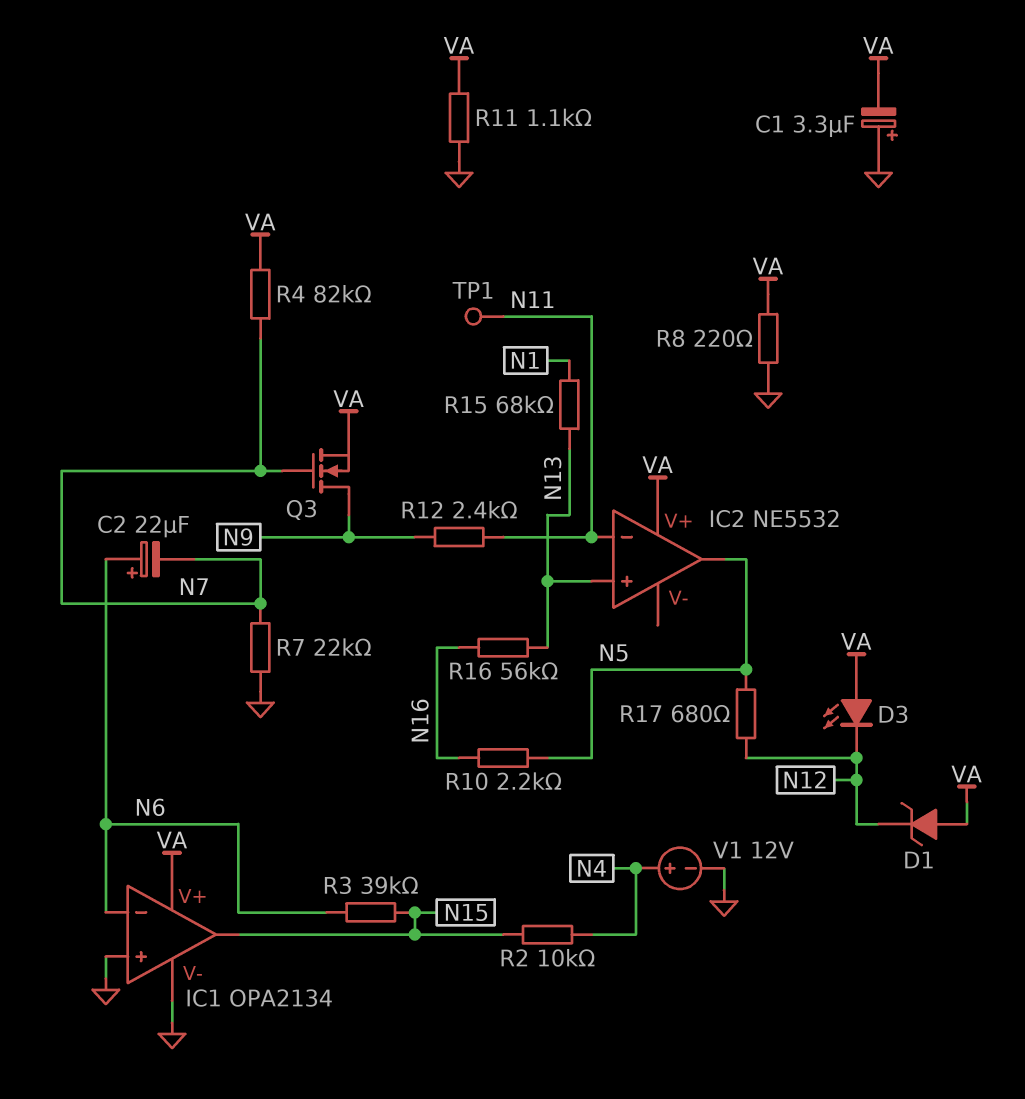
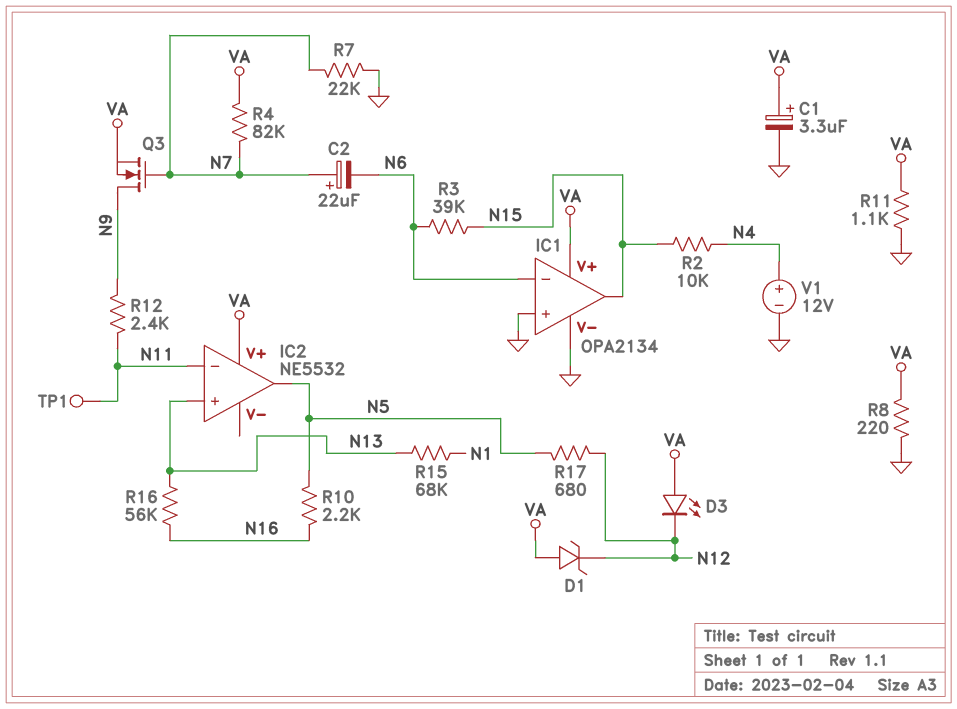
C1: 3.3uF (plus GND, minus VA) -> 3.3uF (plus VA, minus GND)
C2: 22uF (plus N6, minus N7) -> 22uF (plus N7, minus N6)

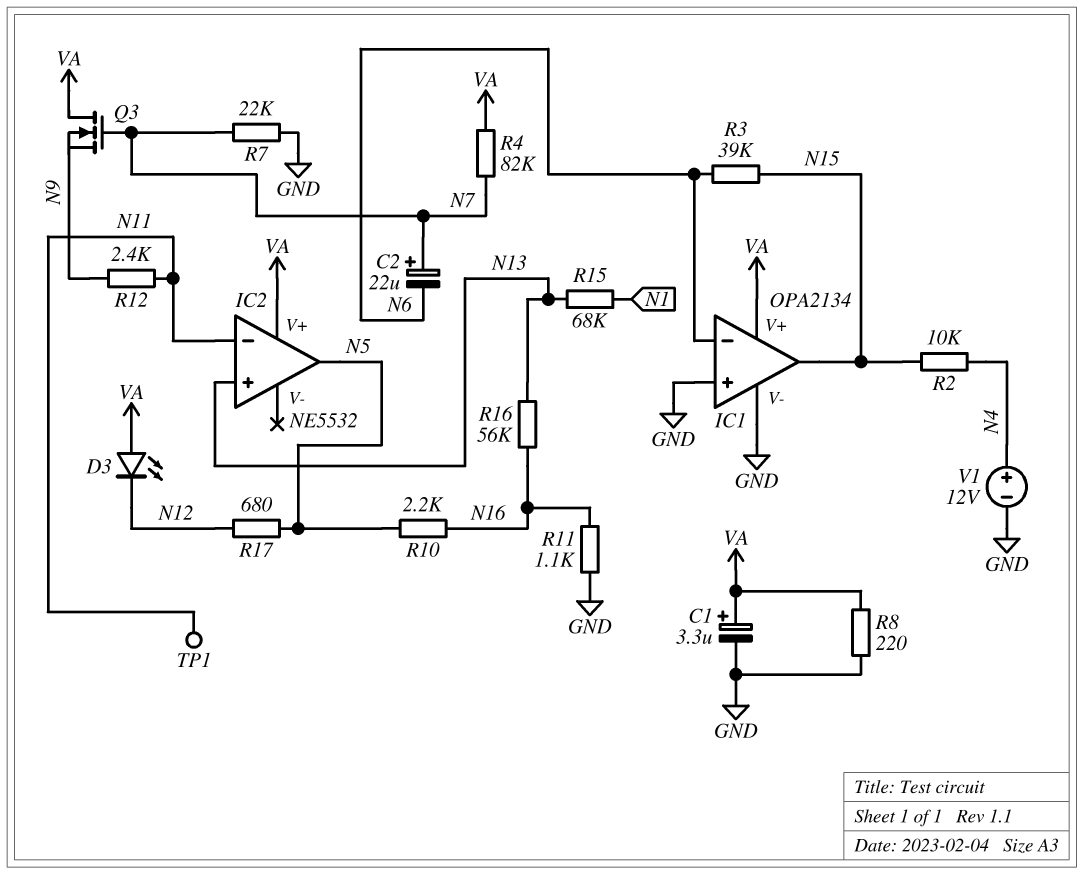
D1: zener (A VA, K N12) -> none
Q3: NMOS (G N7, D N9, S VA) -> NMOS (G N7, D VA, S N9)
R11: 1.1k (GND, VA) -> 1.1k (GND, N16)

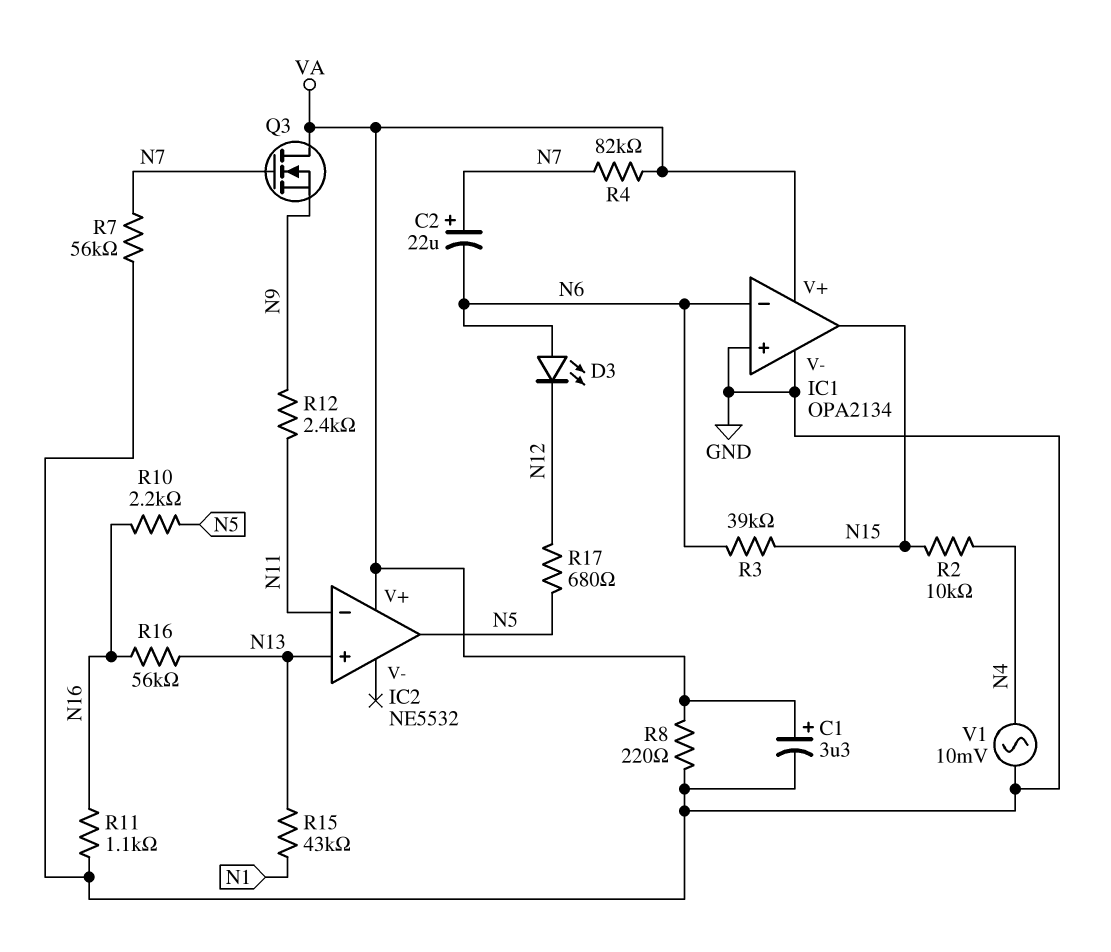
D3: LED (A VA, K N12) -> LED (A N6, K N12)
R7: 22k (GND, N7) -> 56k (GND, N7)
R15: 68k (N1, N13) -> 43k (N1, N13)
TP1: test point (N11) -> none
V1: 12V (plus N4, minus GND) -> AC 10mV (GND, N4)

